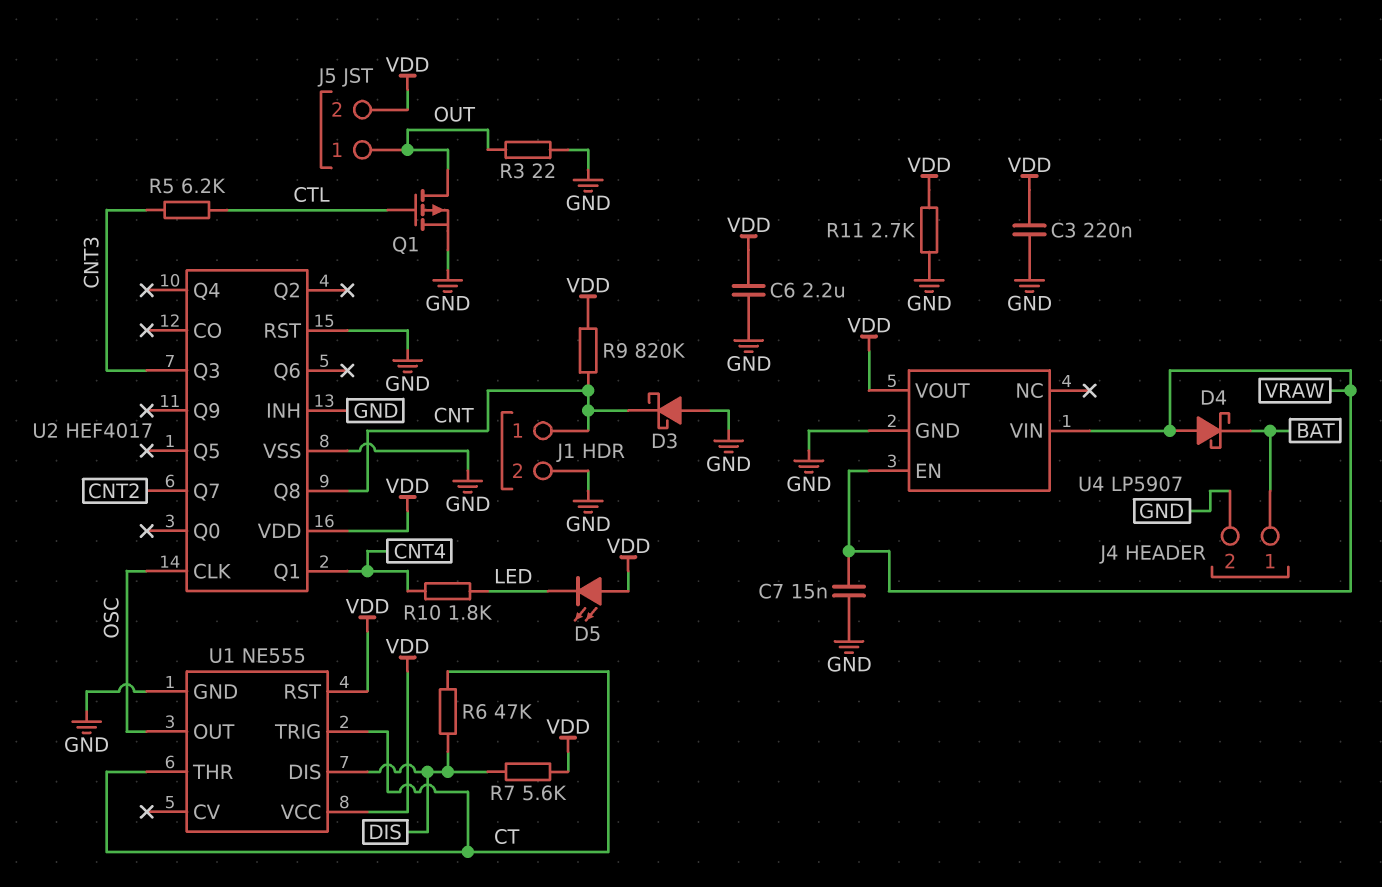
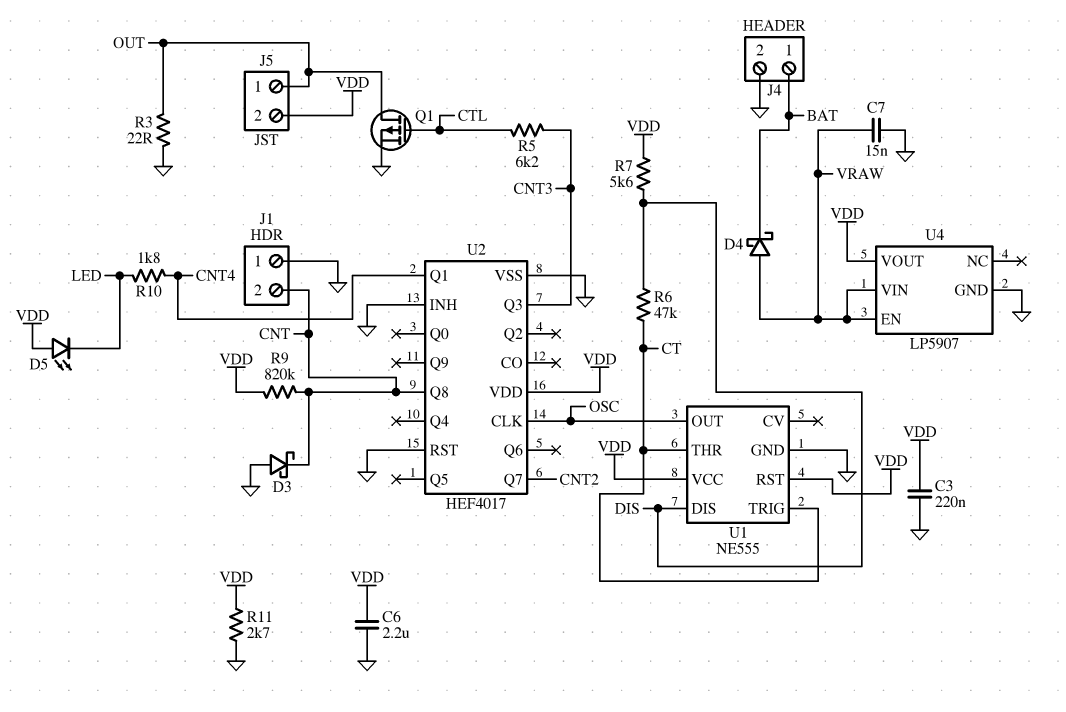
J1 pin 1: CNT -> GND
J1 pin 2: GND -> CNT

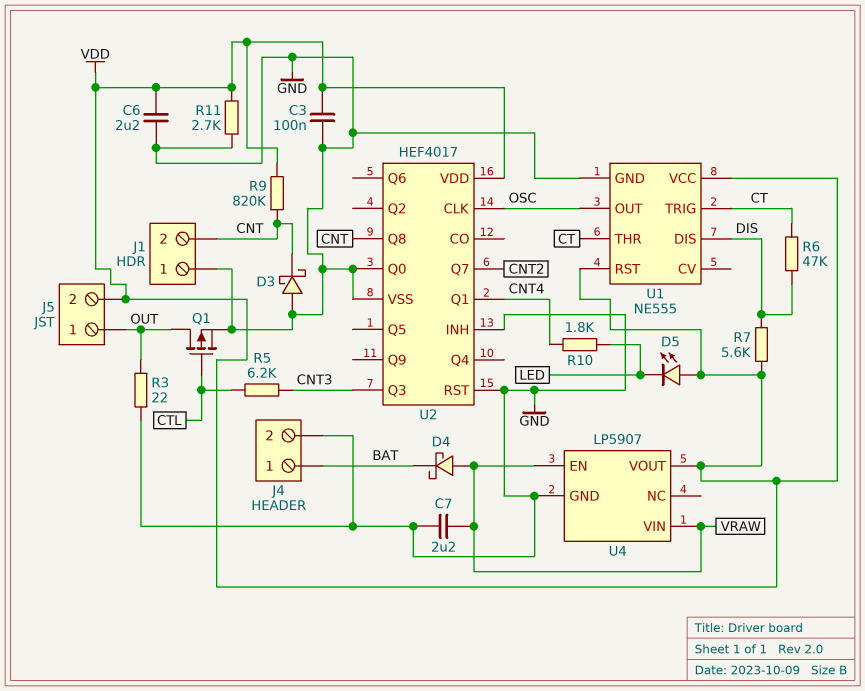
C3: 220nF (GND, VDD) -> 100nF (GND, VDD)
C7: 15nF (GND, VRAW) -> 2.2uF (GND, VRAW)
U2 pin Q0: none -> GND

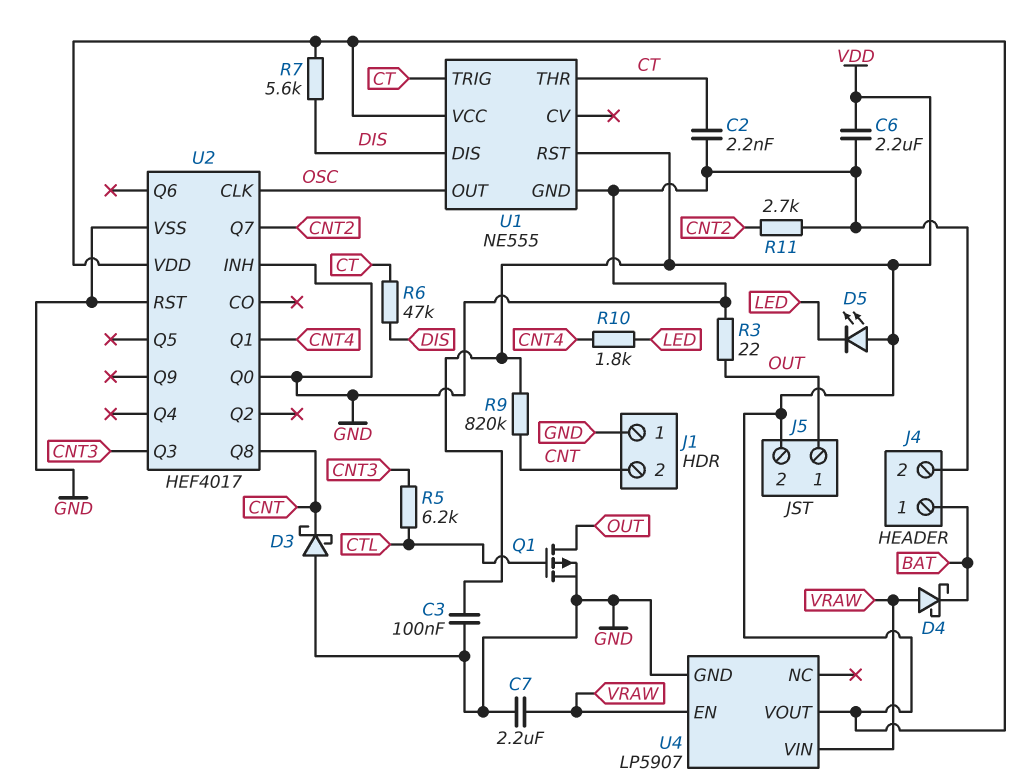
C2: none -> 2.2nF (CT, GND)
R11: 2.7k (GND, VDD) -> 2.7k (CNT2, GND)

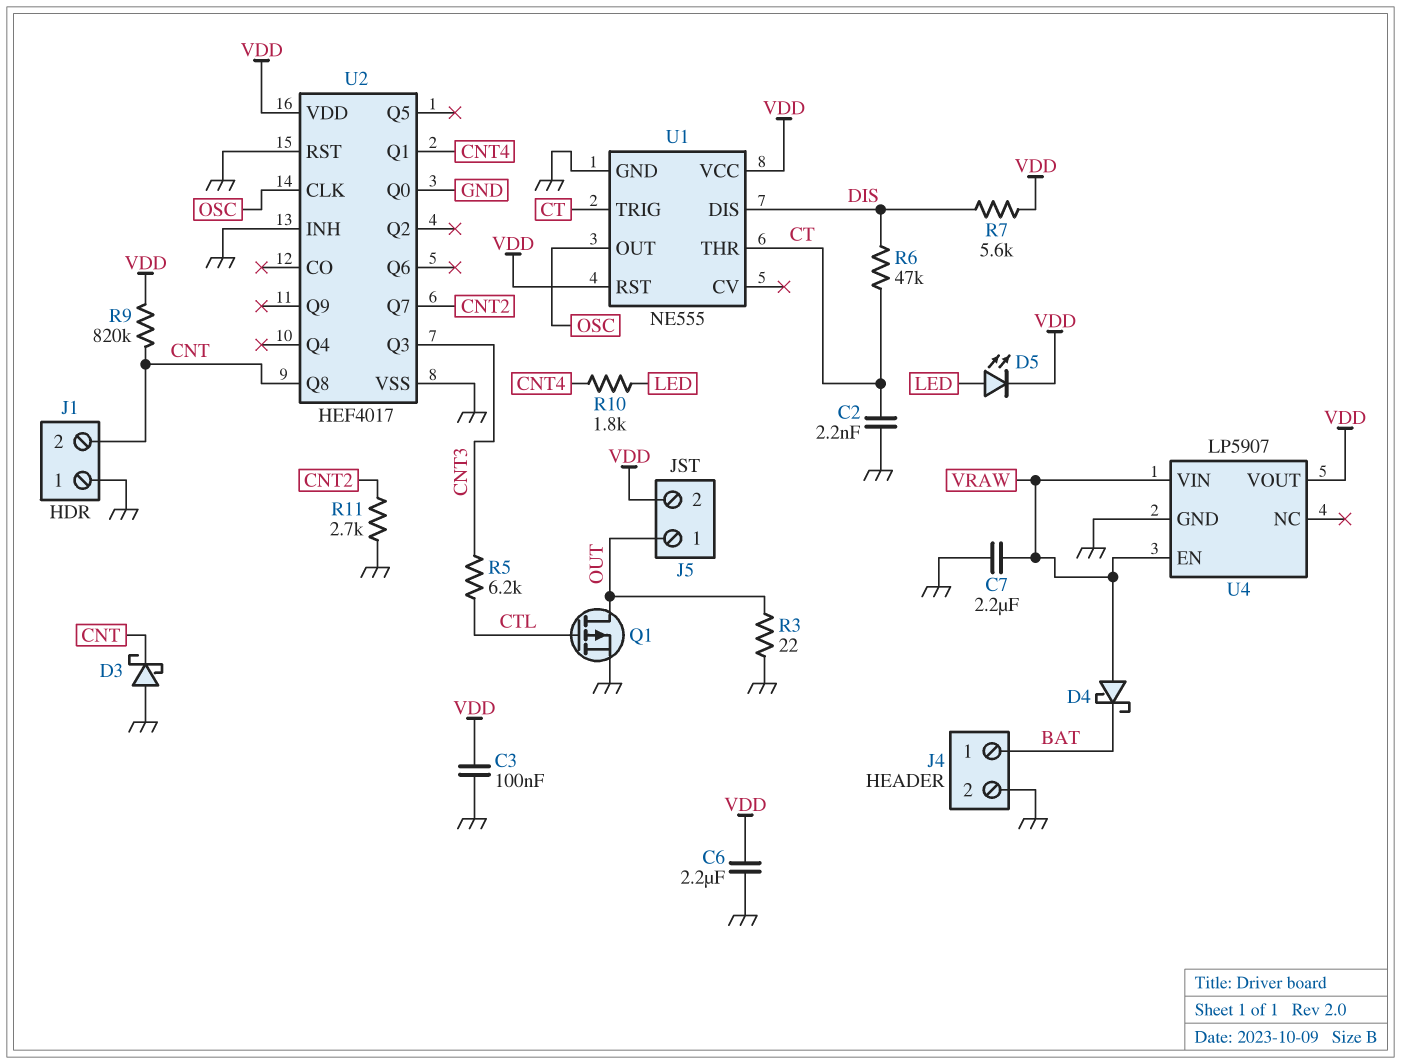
D5: LED (A VDD, K LED) -> LED (A LED, K VDD)

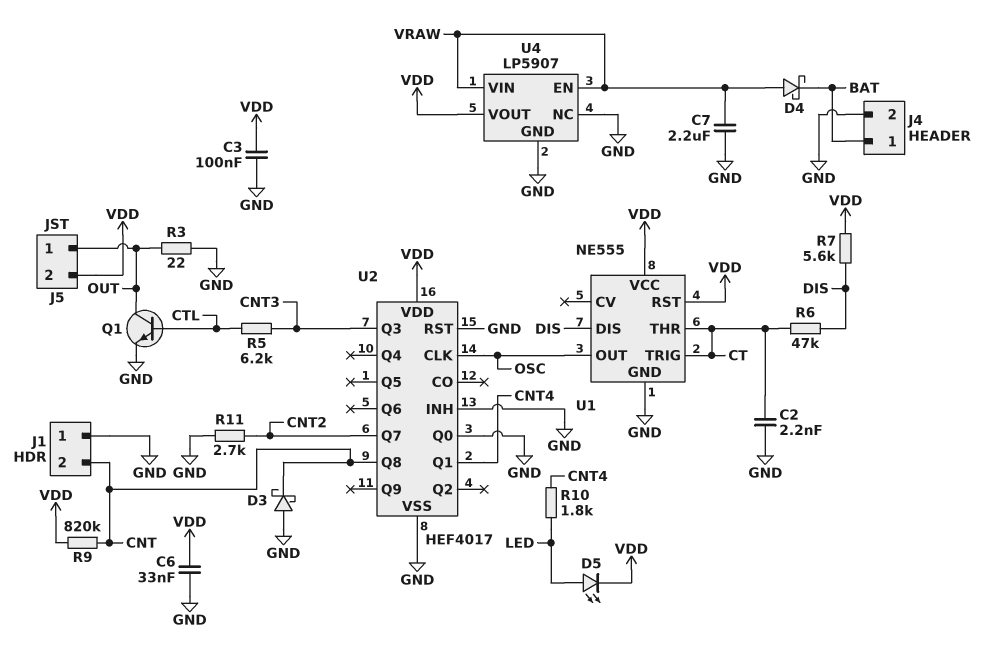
C6: 2.2uF (GND, VDD) -> 33nF (GND, VDD)
Q1: PMOS (G CTL, D OUT, S GND) -> NPN (B CTL, C OUT, E GND)
U4 pin NC: none -> GND

